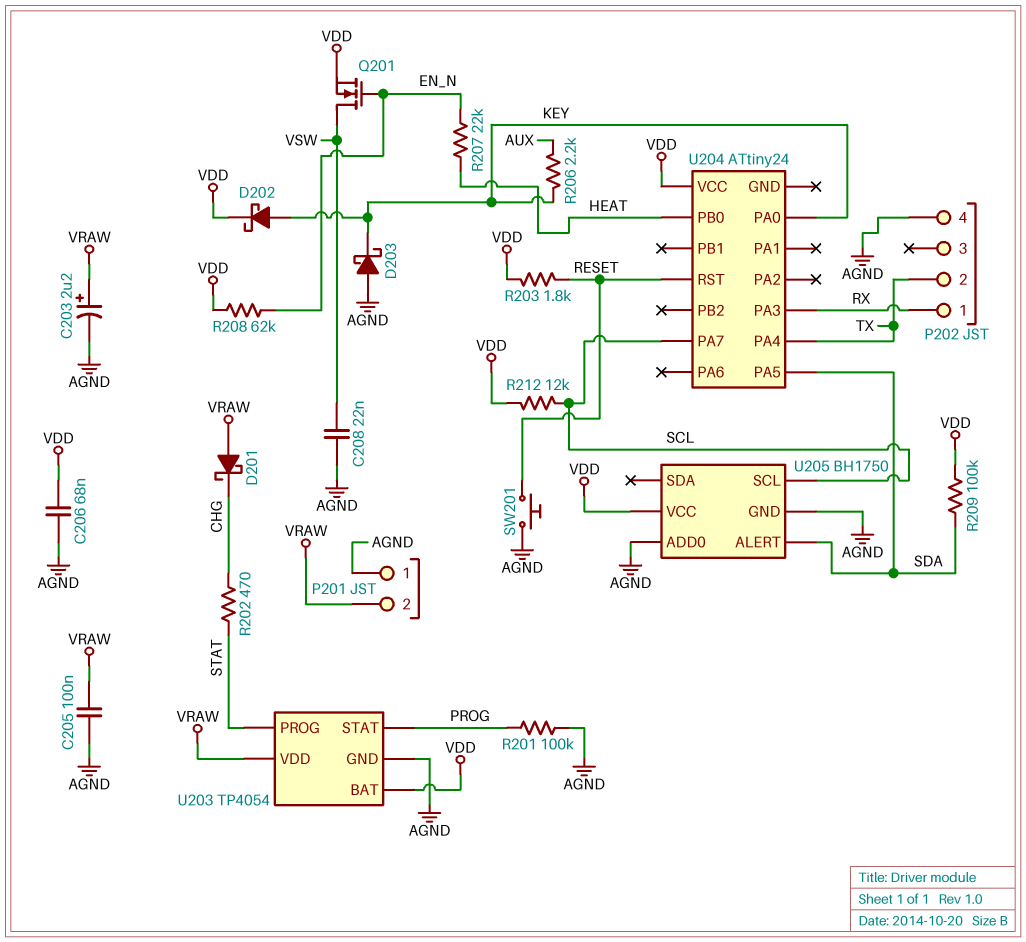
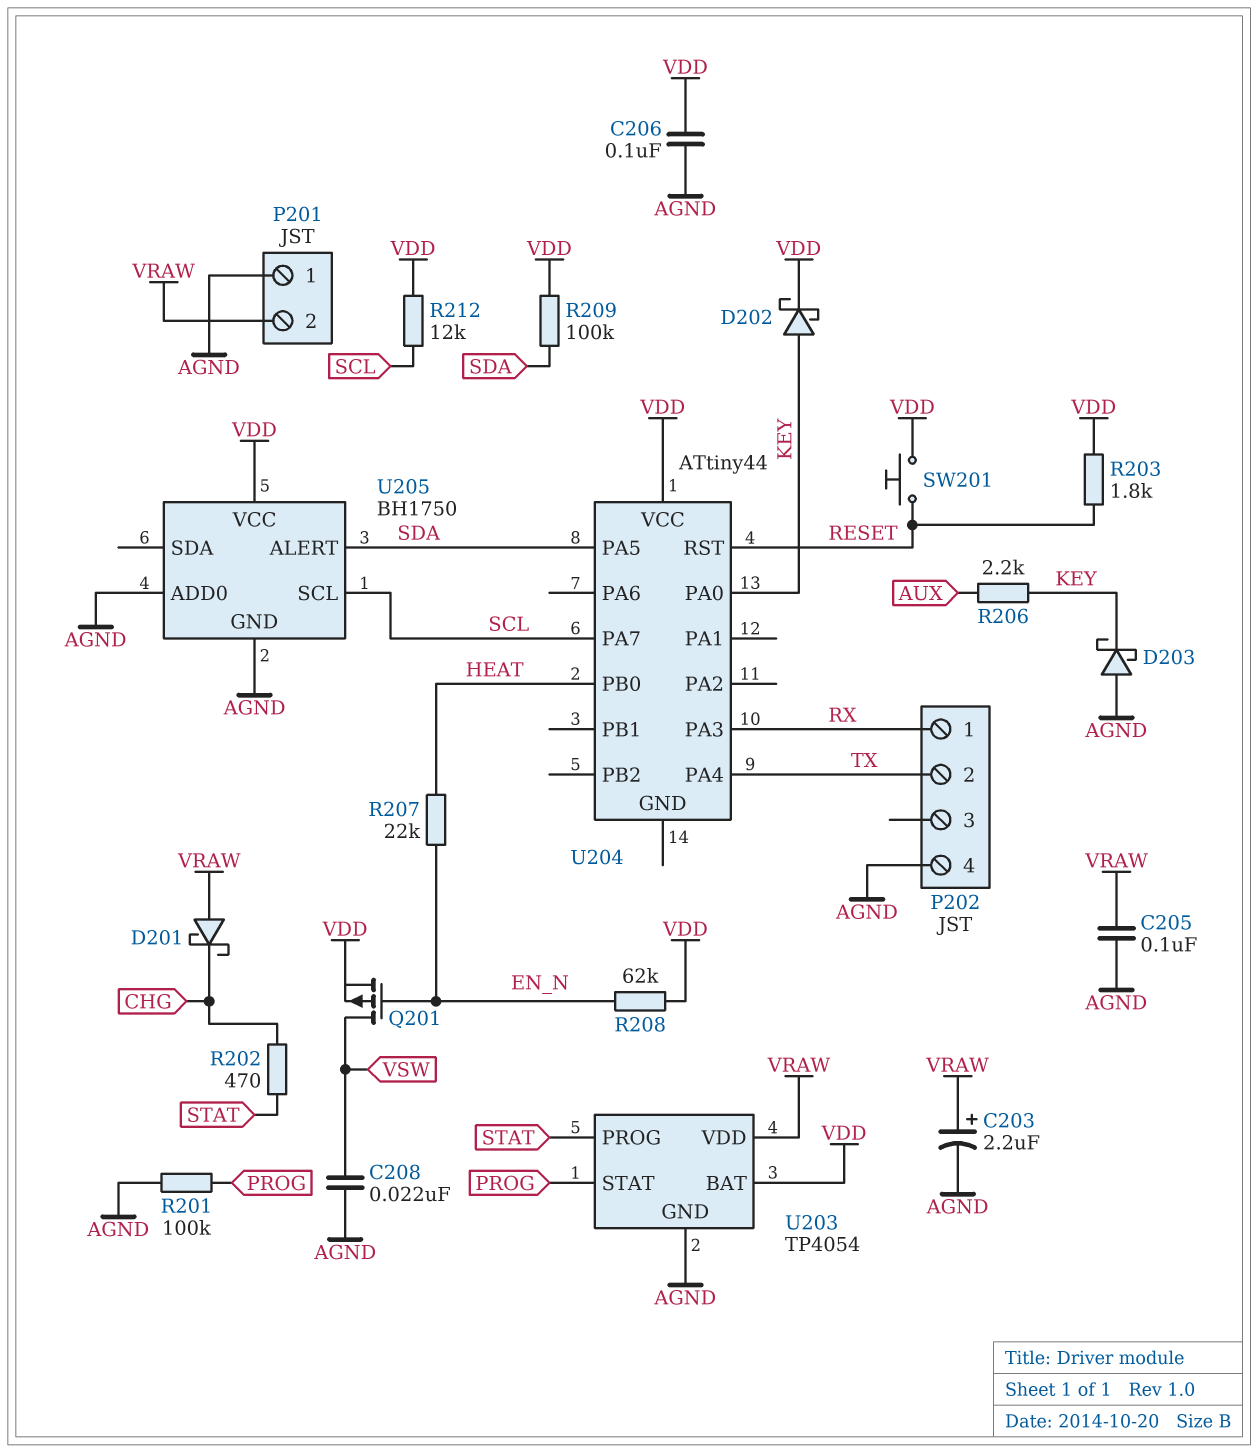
C206: 68nF (AGND, VDD) -> 100nF (AGND, VDD)
Q201: NMOS (G EN_N, D VSW, S VDD) -> PMOS (G EN_N, D VSW, S VDD)
SW201: button (AGND, RESET) -> button (RESET, VDD)
U204: ATtiny24 -> ATtiny44

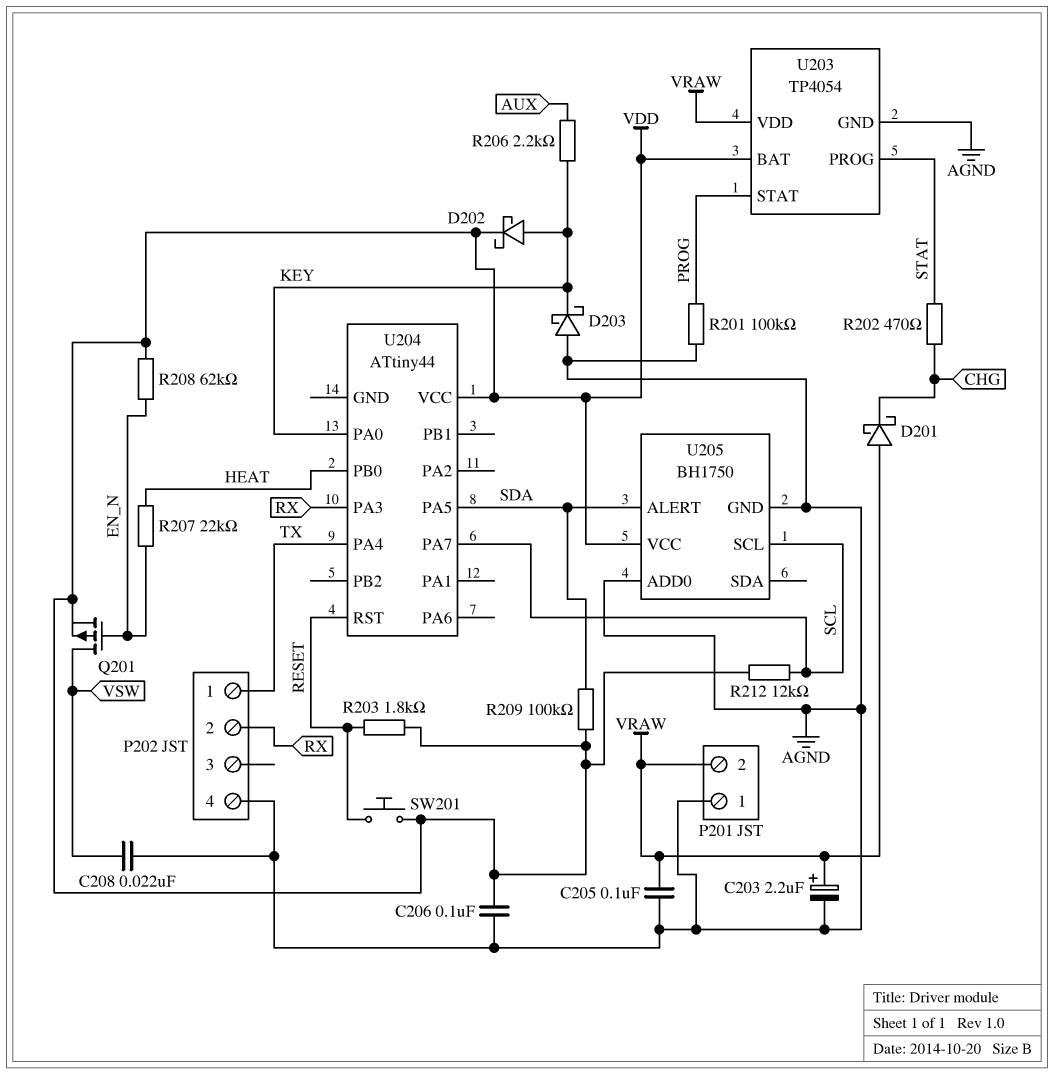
P202 pin 1: RX -> TX
P202 pin 2: TX -> RX

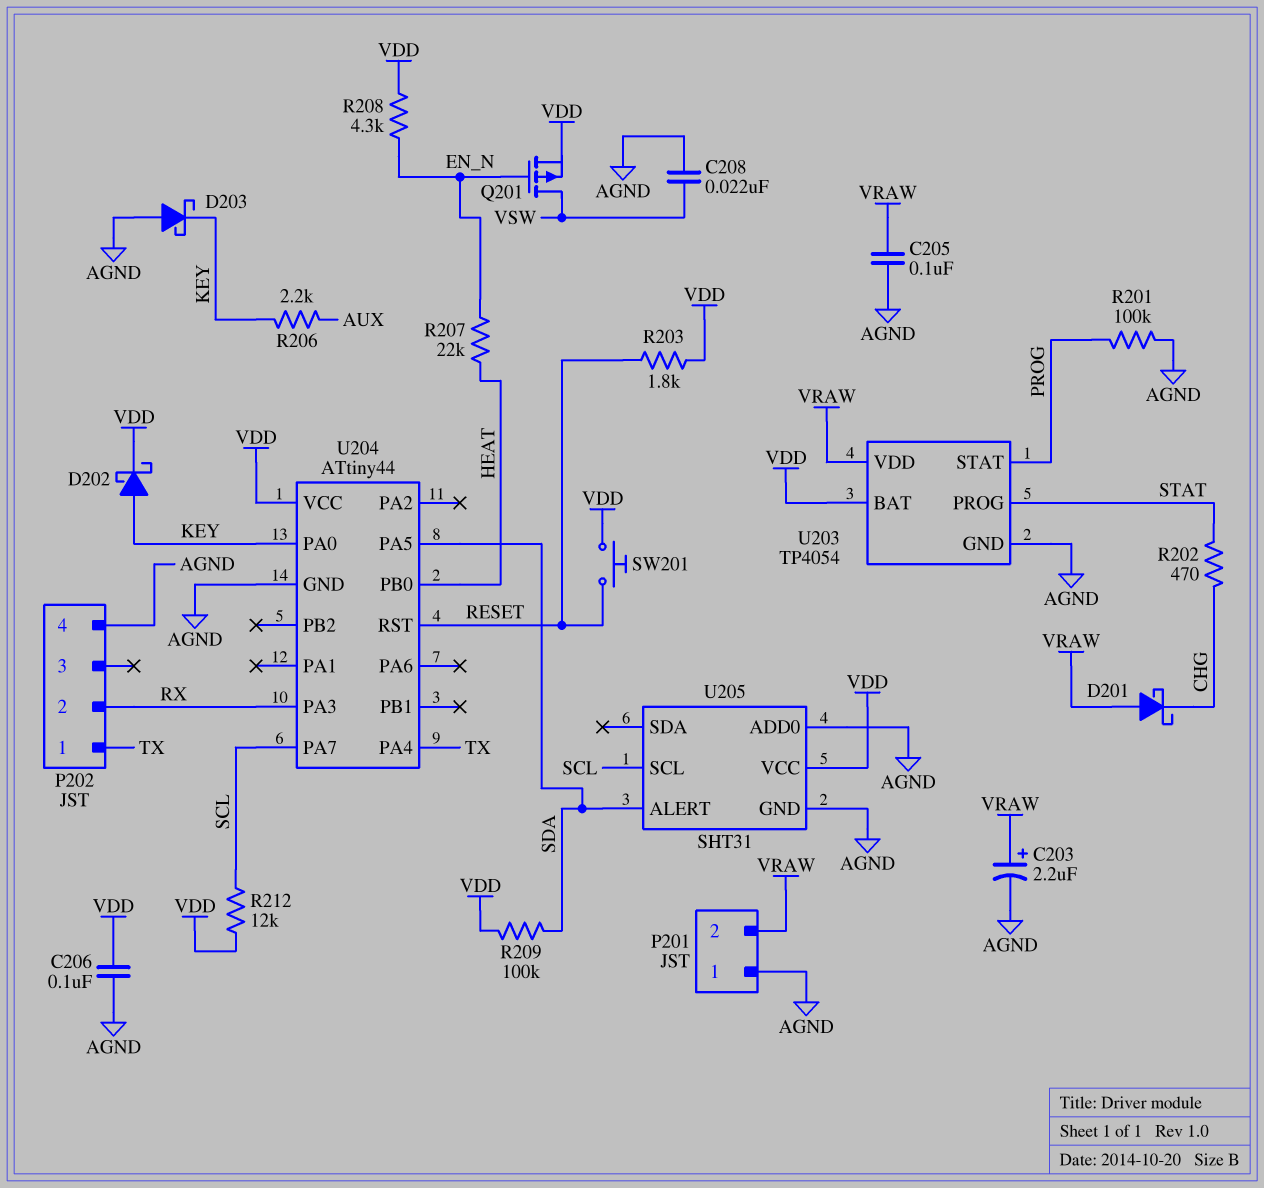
R208: 62k (EN_N, VDD) -> 4.3k (EN_N, VDD)
U204 pin GND: none -> AGND
U205: BH1750 -> SHT31

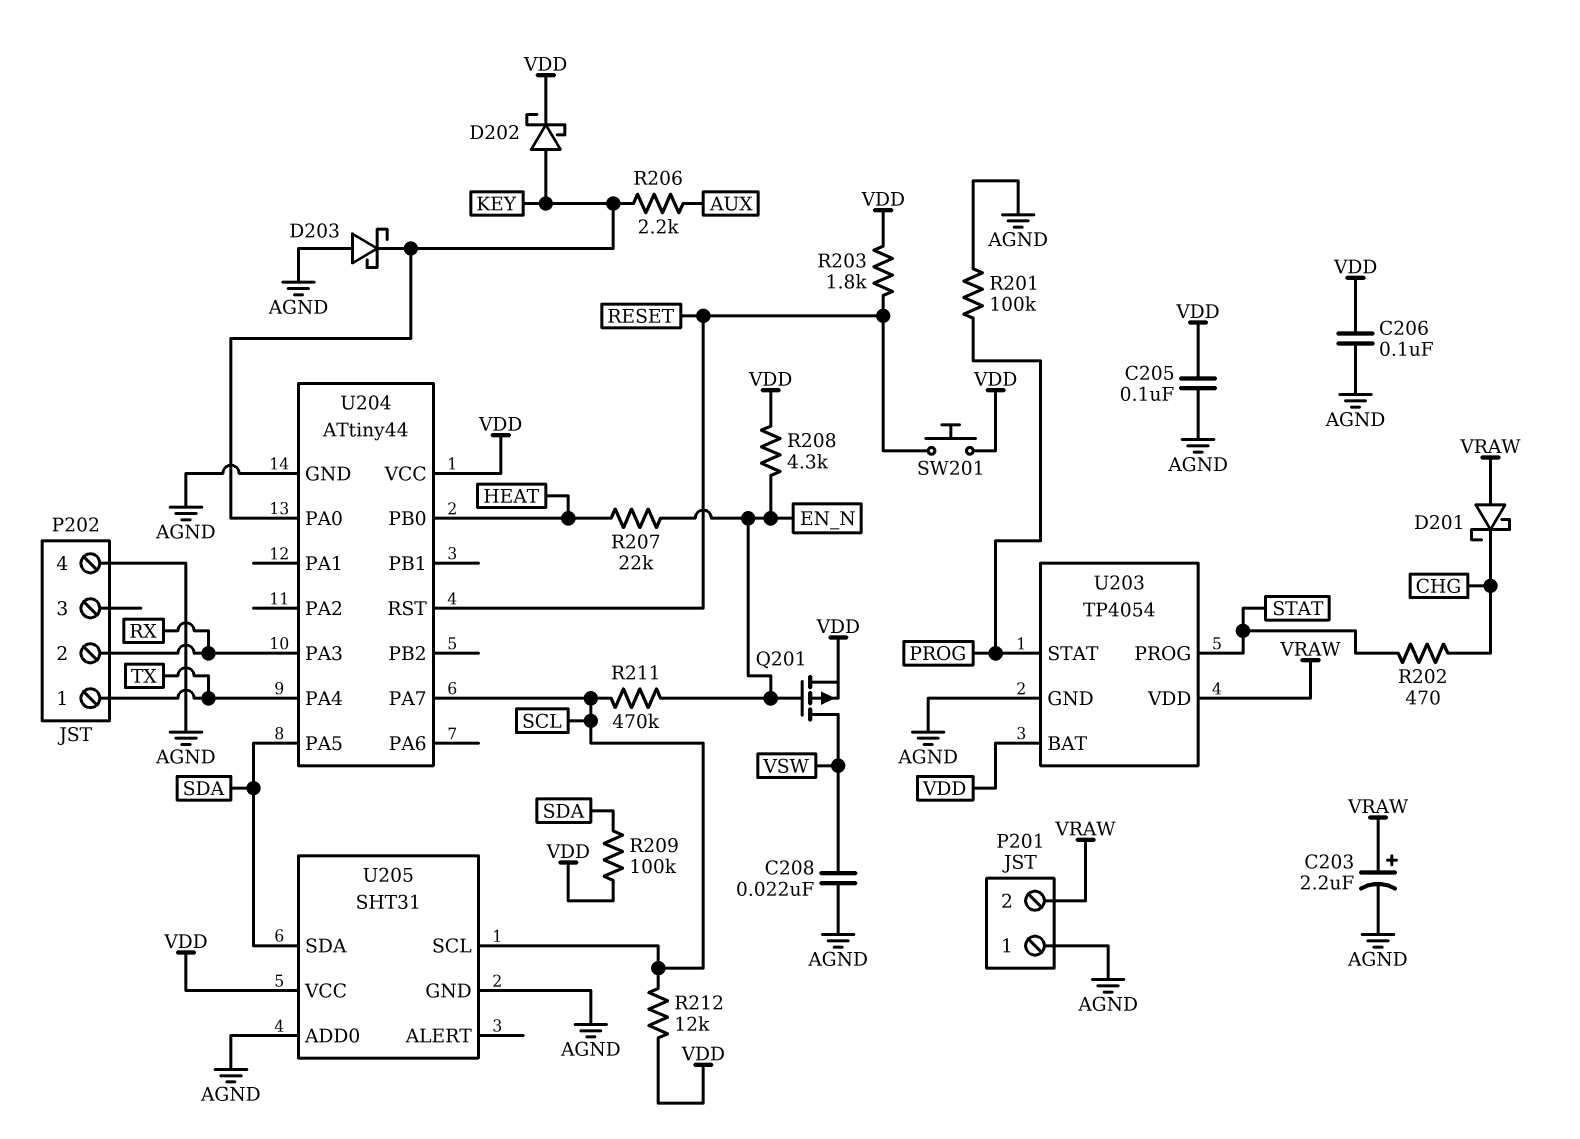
C205: 100nF (AGND, VRAW) -> 100nF (AGND, VDD)
R211: none -> 470k (EN_N, SCL)
U205 pin ALERT: SDA -> none
U205 pin SDA: none -> SDA

